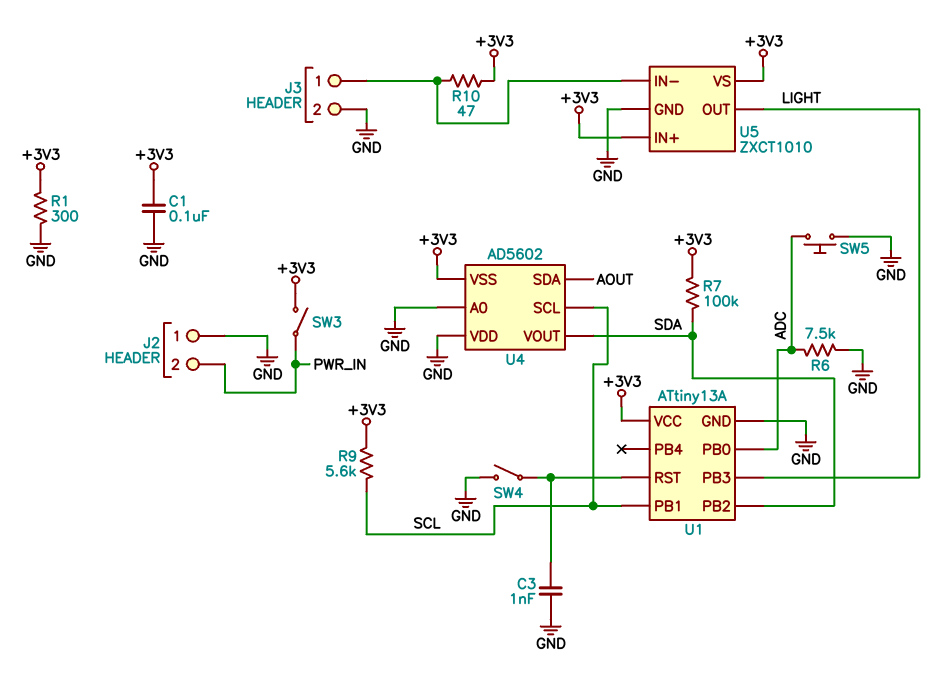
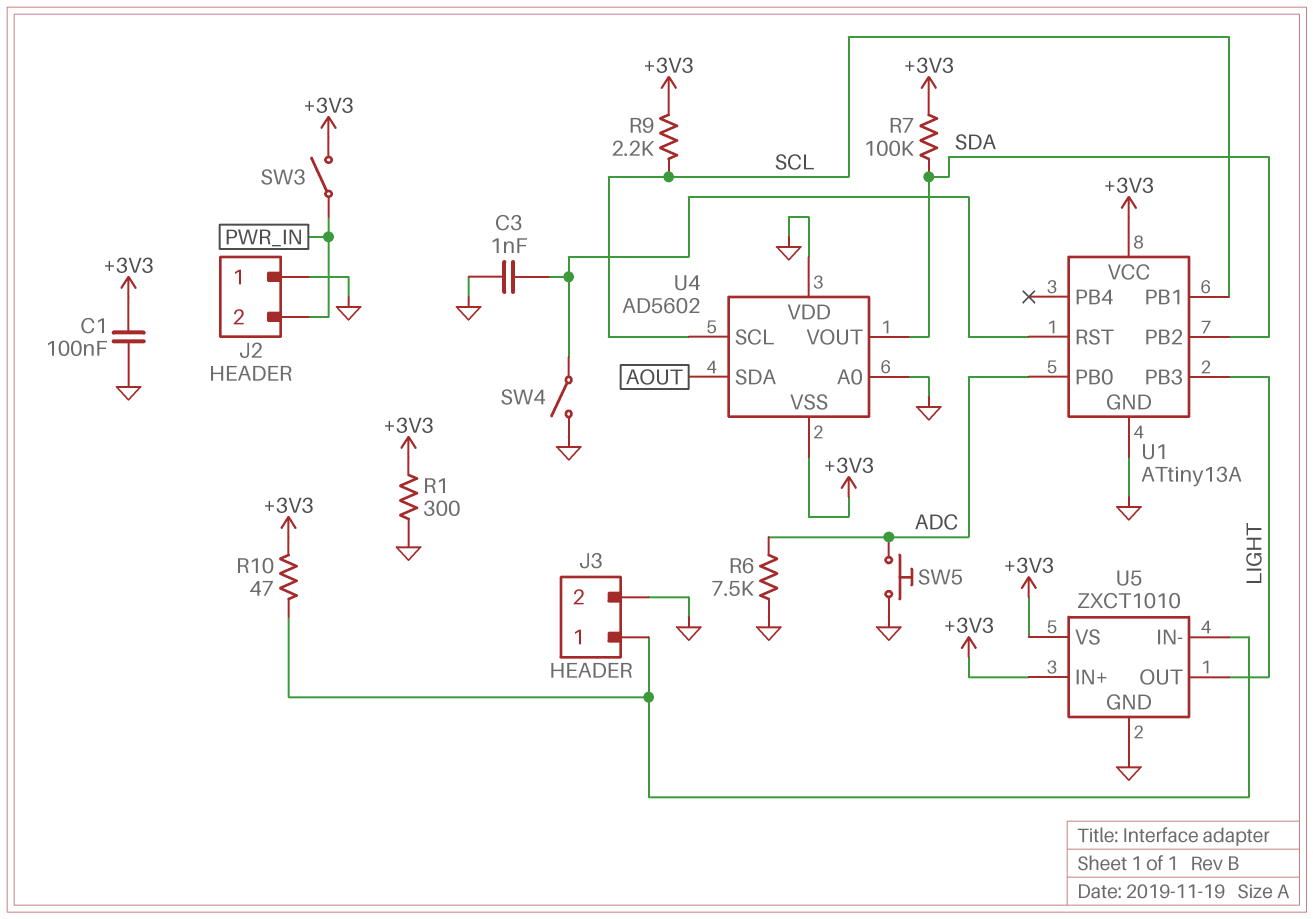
R9: 5.6k (+3V3, SCL) -> 2.2k (+3V3, SCL)

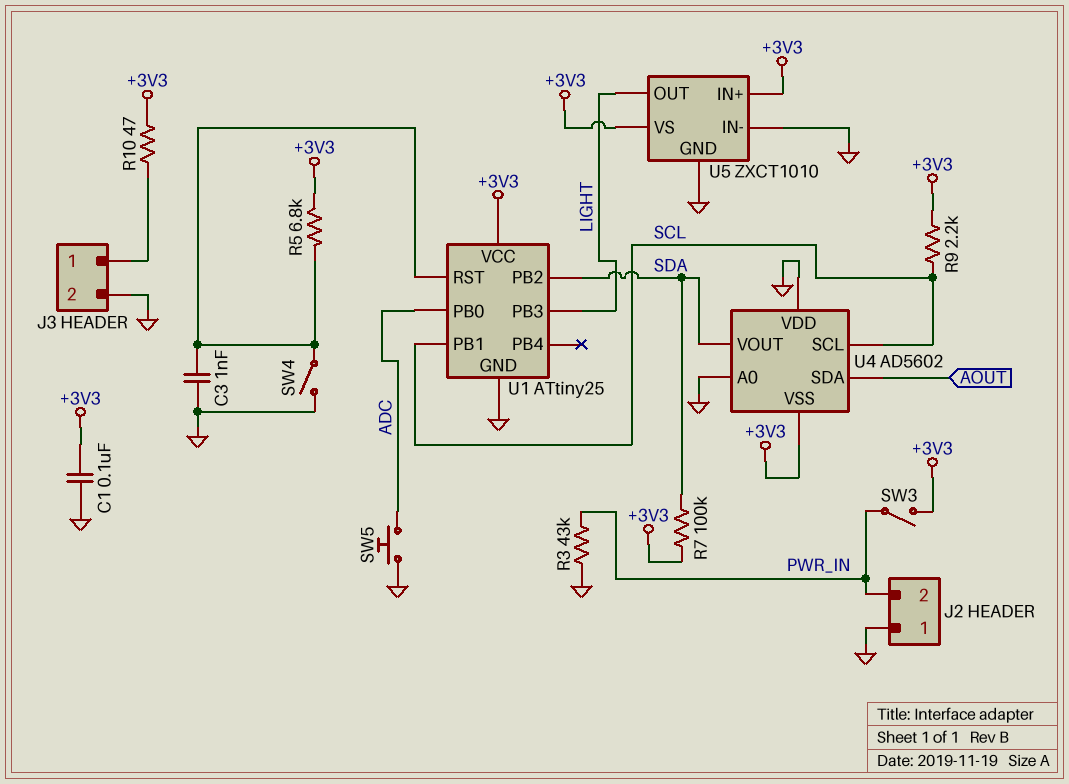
R1: 300 (+3V3, GND) -> none
R3: none -> 43k (GND, PWR_IN)
R5: none -> 6.8k (+3V3, U1/RST)
R6: 7.5k (ADC, GND) -> none
U1: ATtiny13A -> ATtiny25
U5 pin IN-: J3/1 -> GND

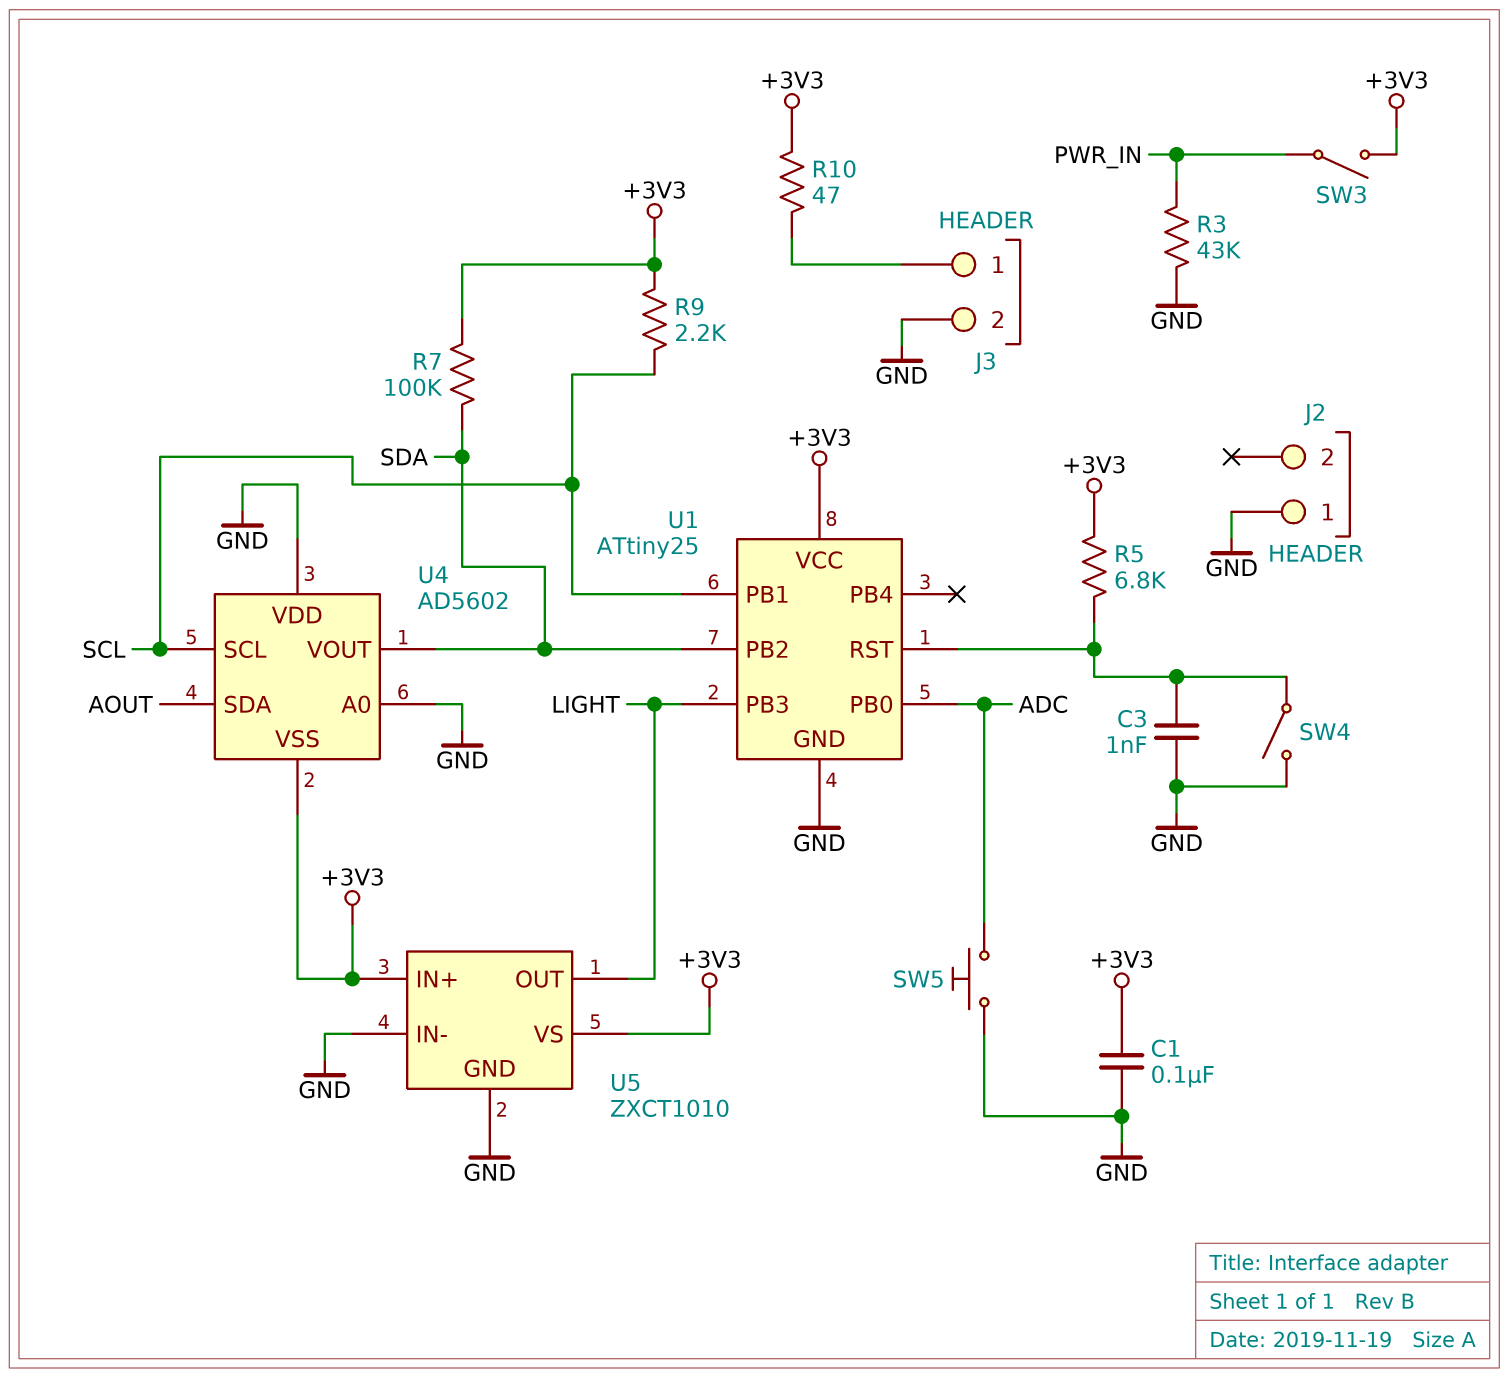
J2 pin 2: PWR_IN -> none

